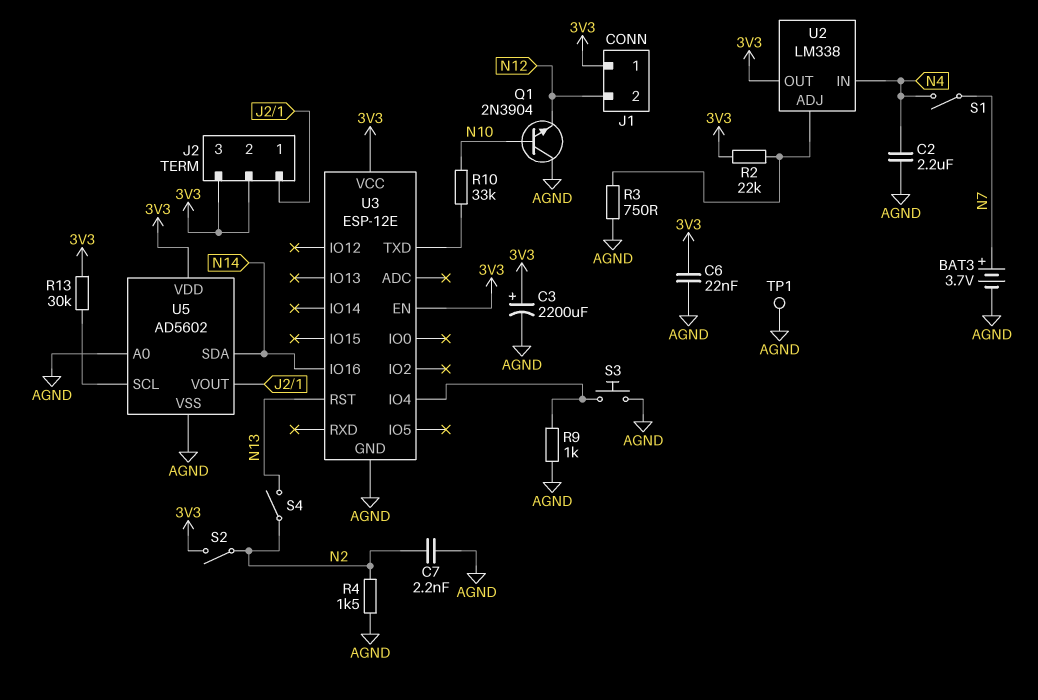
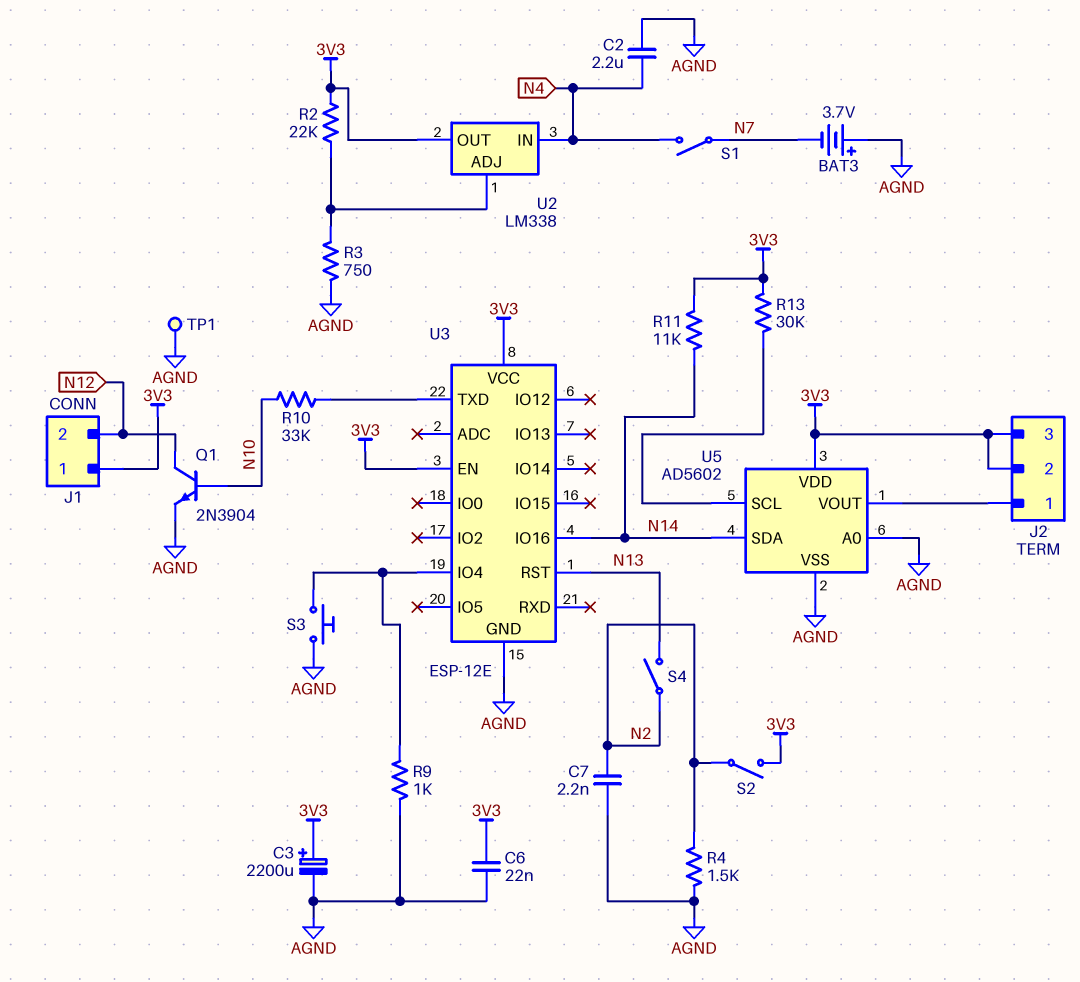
BAT3: 3.7V (plus N7, minus AGND) -> 3.7V (plus AGND, minus N7)
Q1: NPN 2N3904 (B N10, C AGND, E N12) -> NPN 2N3904 (B N10, C N12, E AGND)
R11: none -> 11k (3V3, N14)

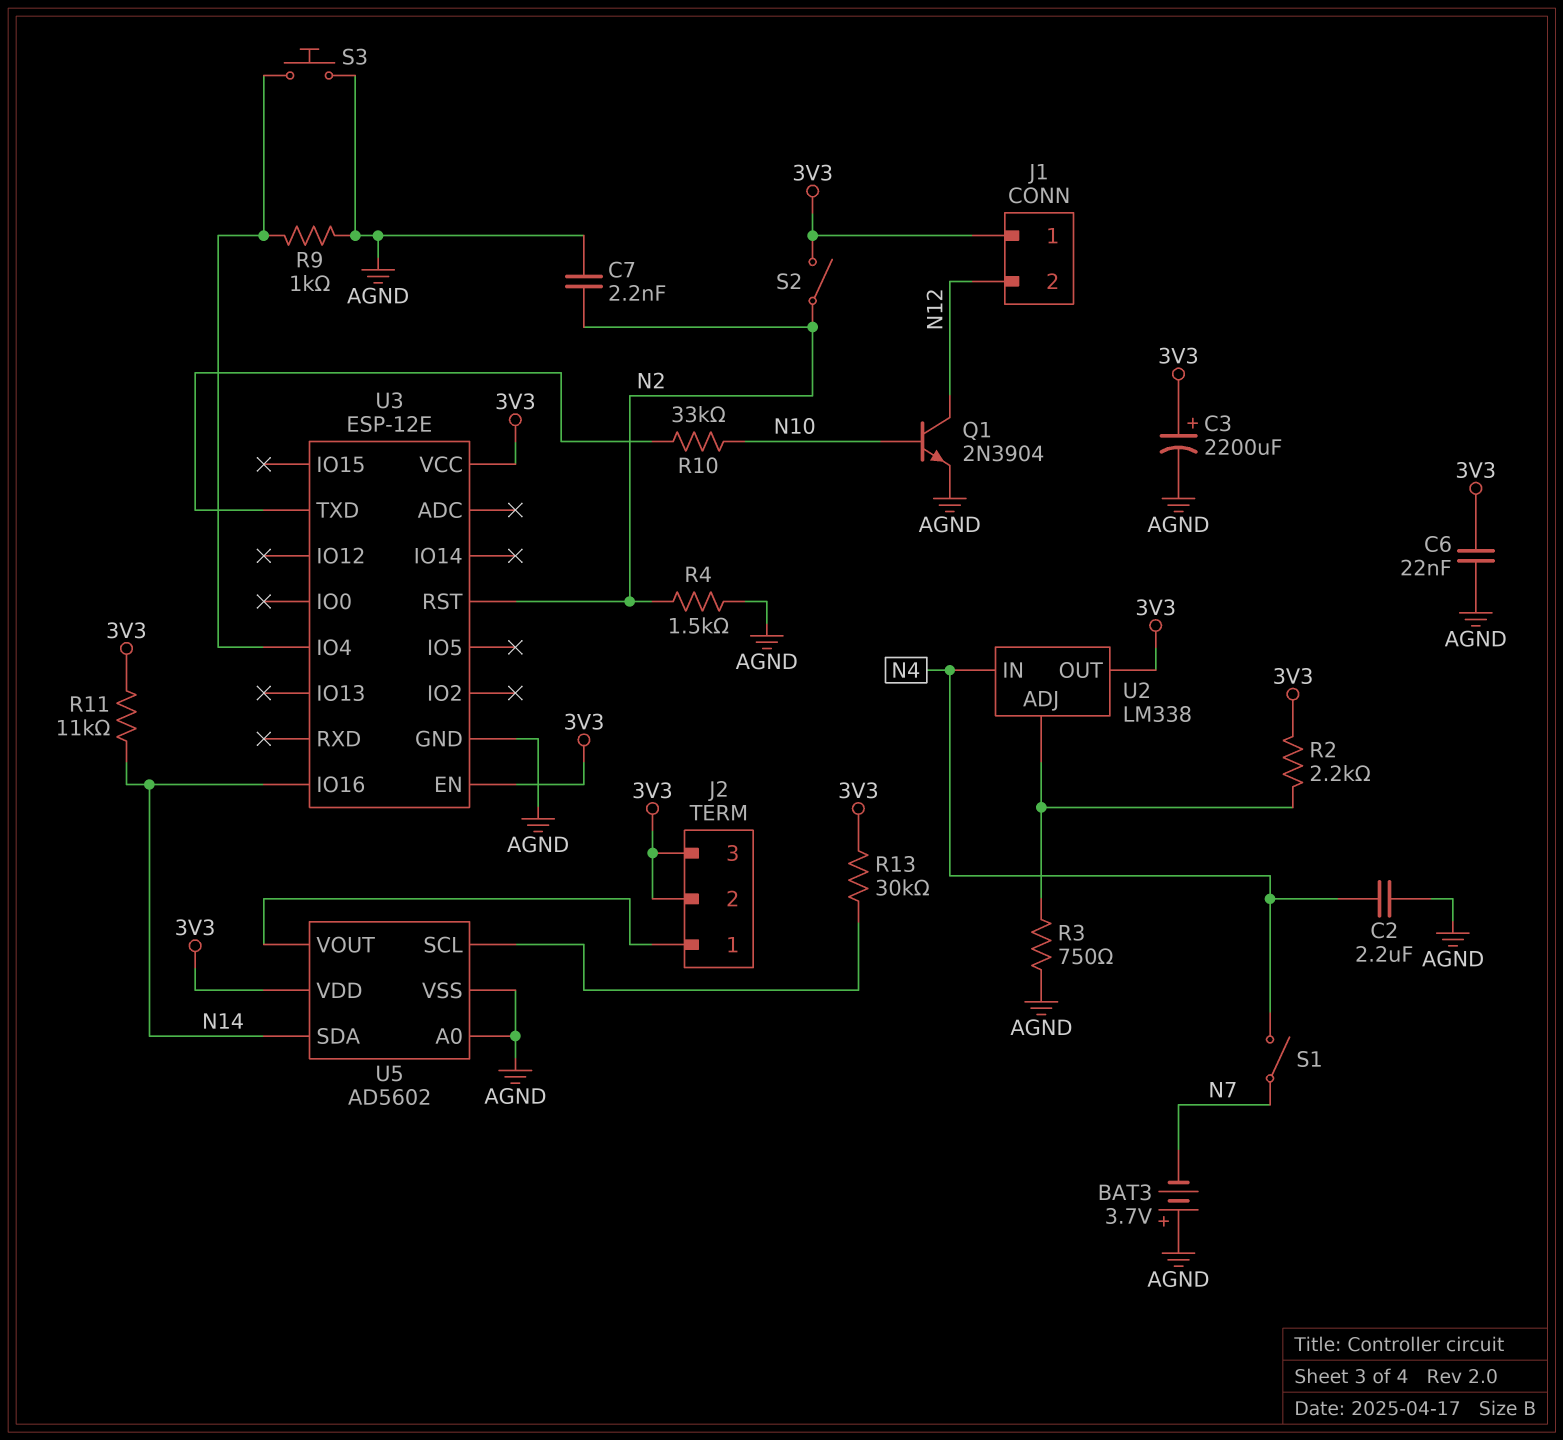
R2: 22k (3V3, U2/ADJ) -> 2.2k (3V3, U2/ADJ)
S4: switch (N2, N13) -> none
TP1: test point (AGND) -> none
U3 pin RST: N13 -> N2

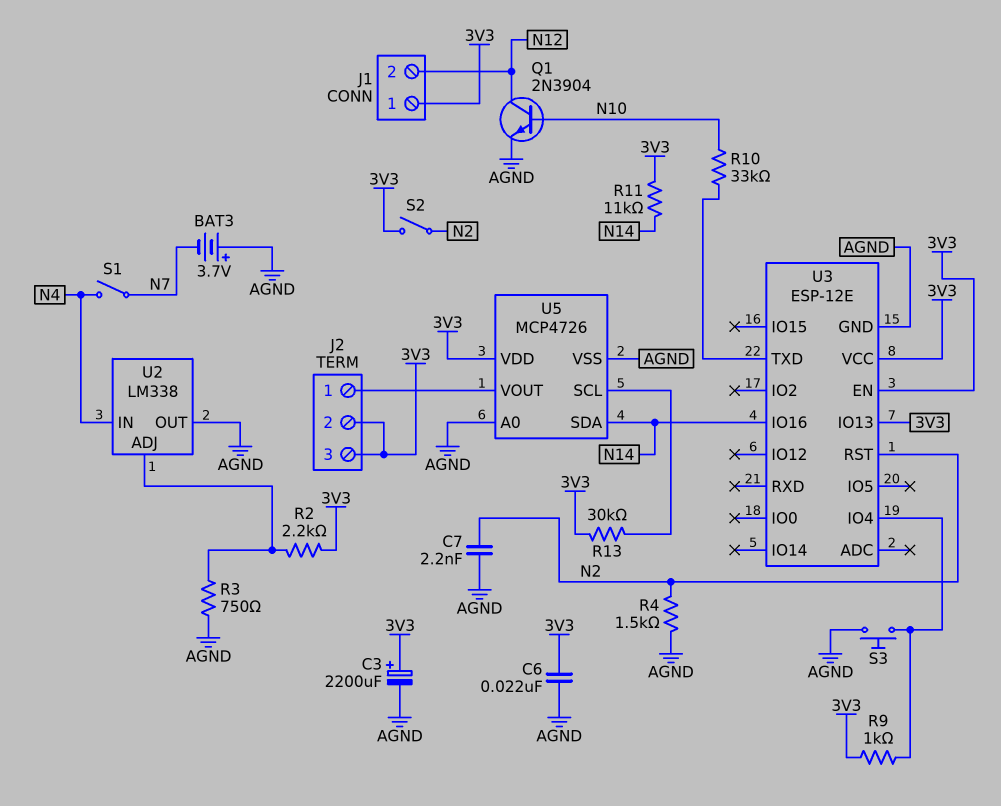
C2: 2.2uF (AGND, N4) -> none
R9: 1k (AGND, U3/IO4) -> 1k (3V3, U3/IO4)
U2 pin OUT: 3V3 -> AGND
U3 pin IO13: none -> 3V3
U5: AD5602 -> MCP4726

